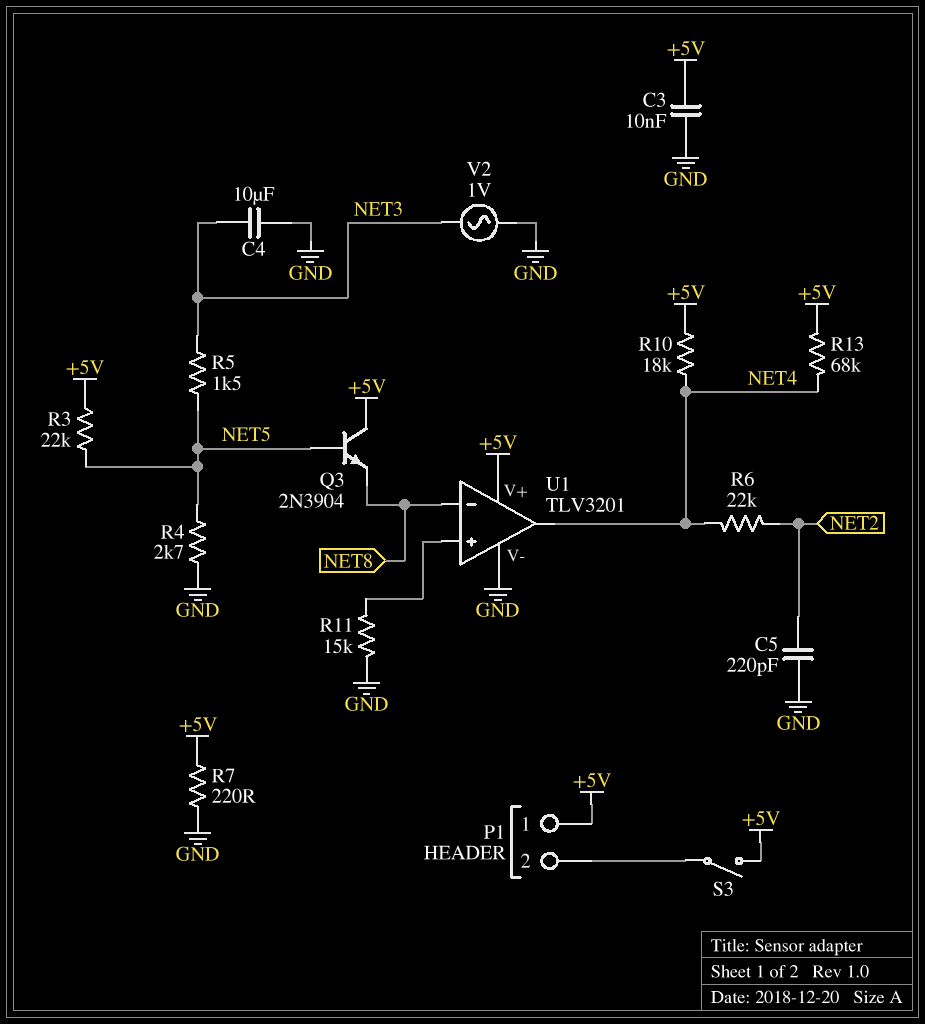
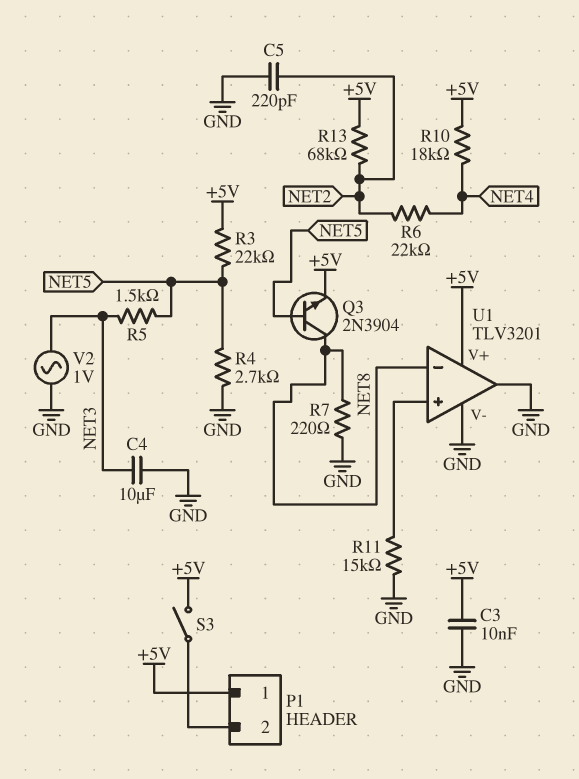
Q3: NPN 2N3904 (B NET5, C +5V, E NET8) -> NPN 2N3904 (B NET5, C NET8, E +5V)
R7: 220 (+5V, GND) -> 220 (GND, NET8)
R13: 68k (+5V, NET4) -> 68k (+5V, NET2)
U1 pin out: NET4 -> GND

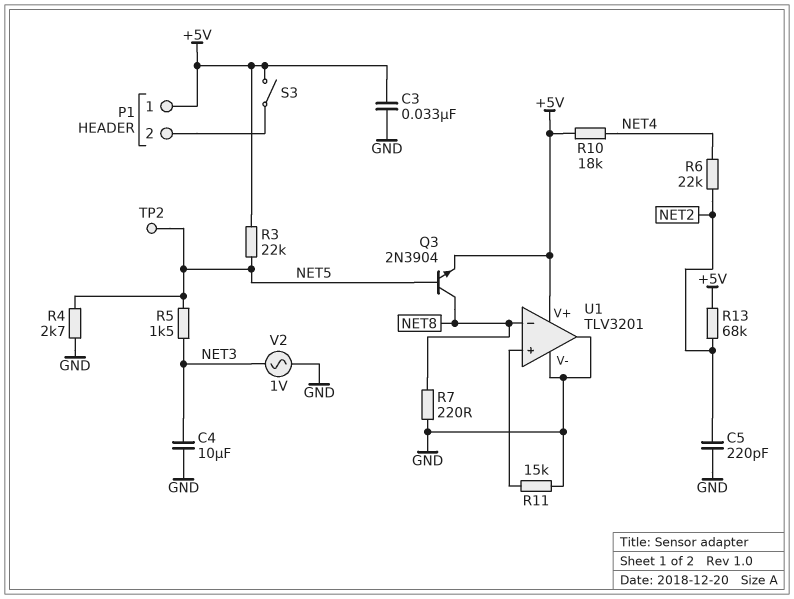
C3: 10nF (+5V, GND) -> 33nF (+5V, GND)
TP2: none -> test point (NET5)

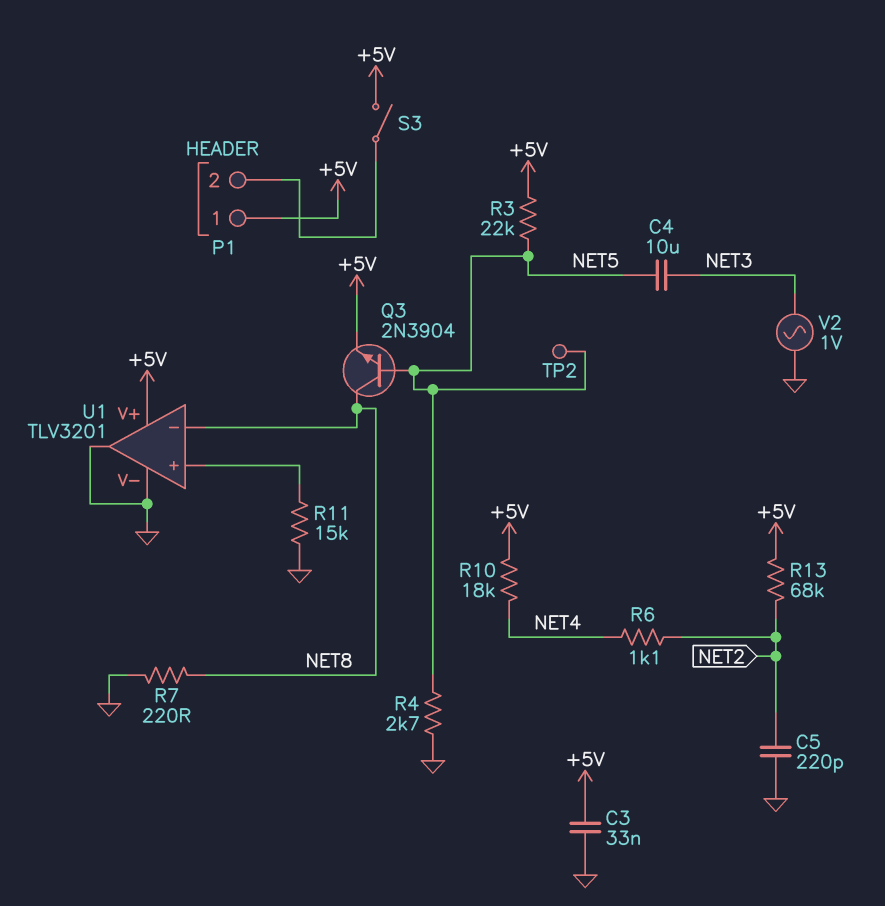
C4: 10uF (GND, NET3) -> 10uF (NET3, NET5)
R5: 1.5k (NET3, NET5) -> none
R6: 22k (NET2, NET4) -> 1.1k (NET2, NET4)

